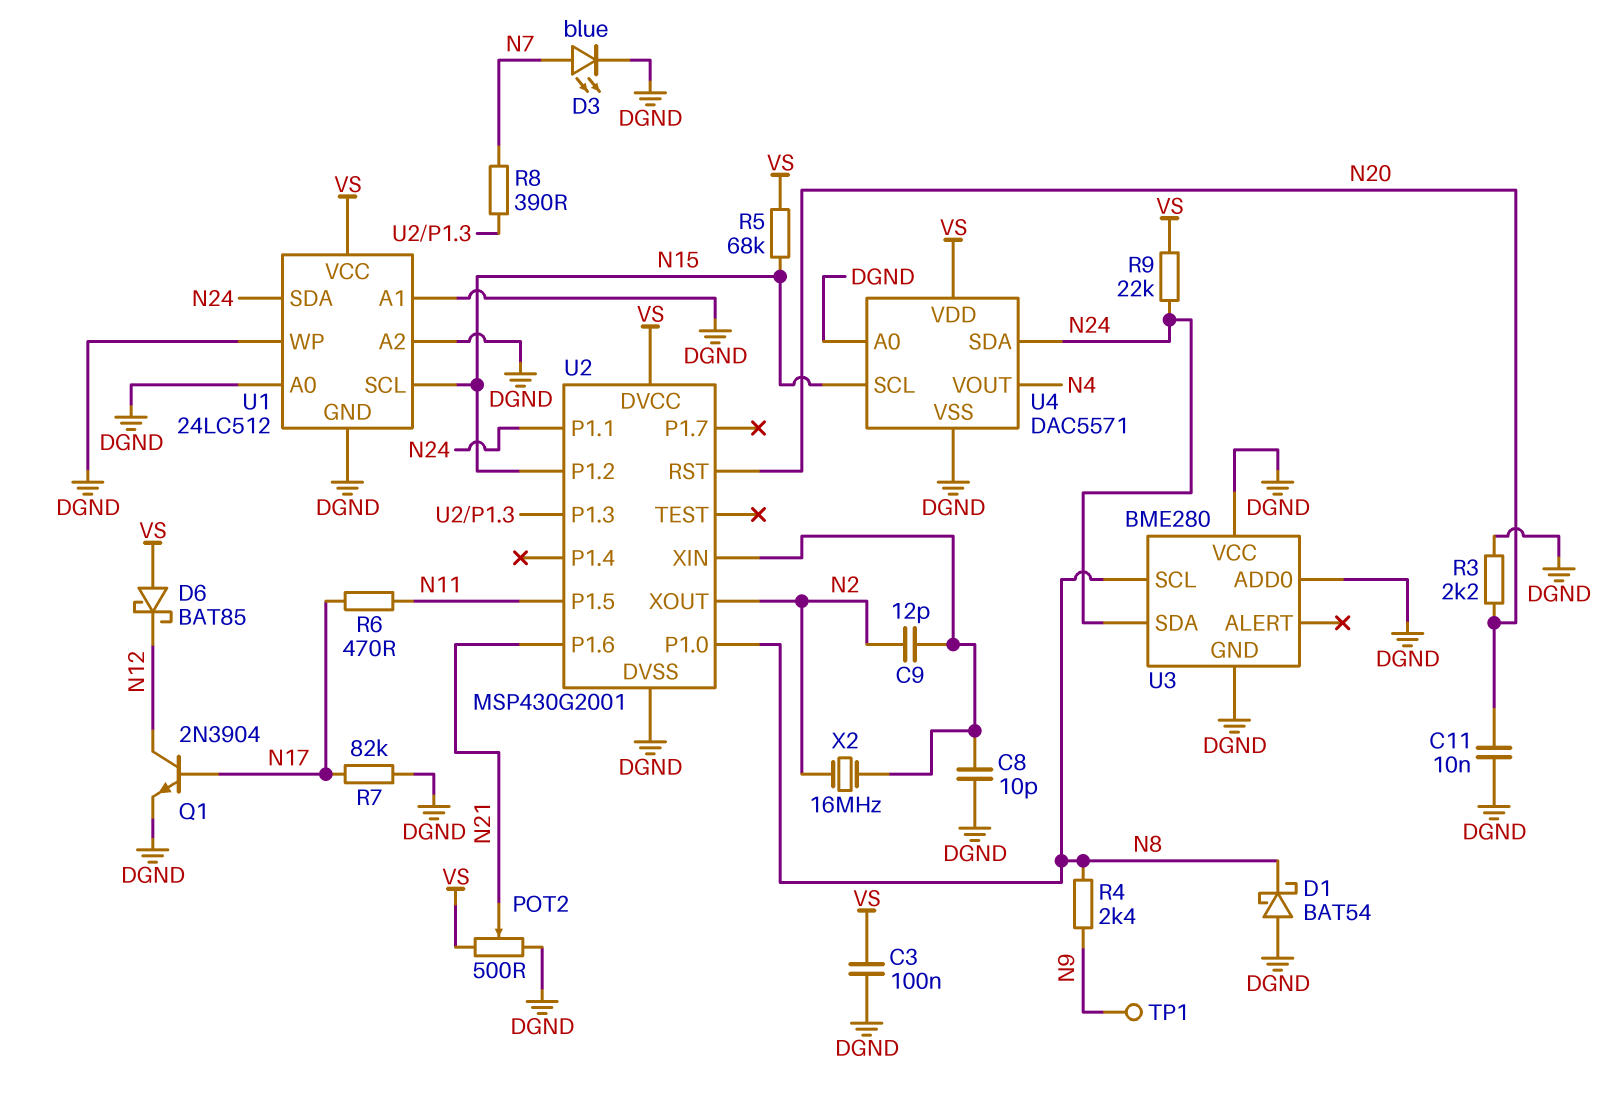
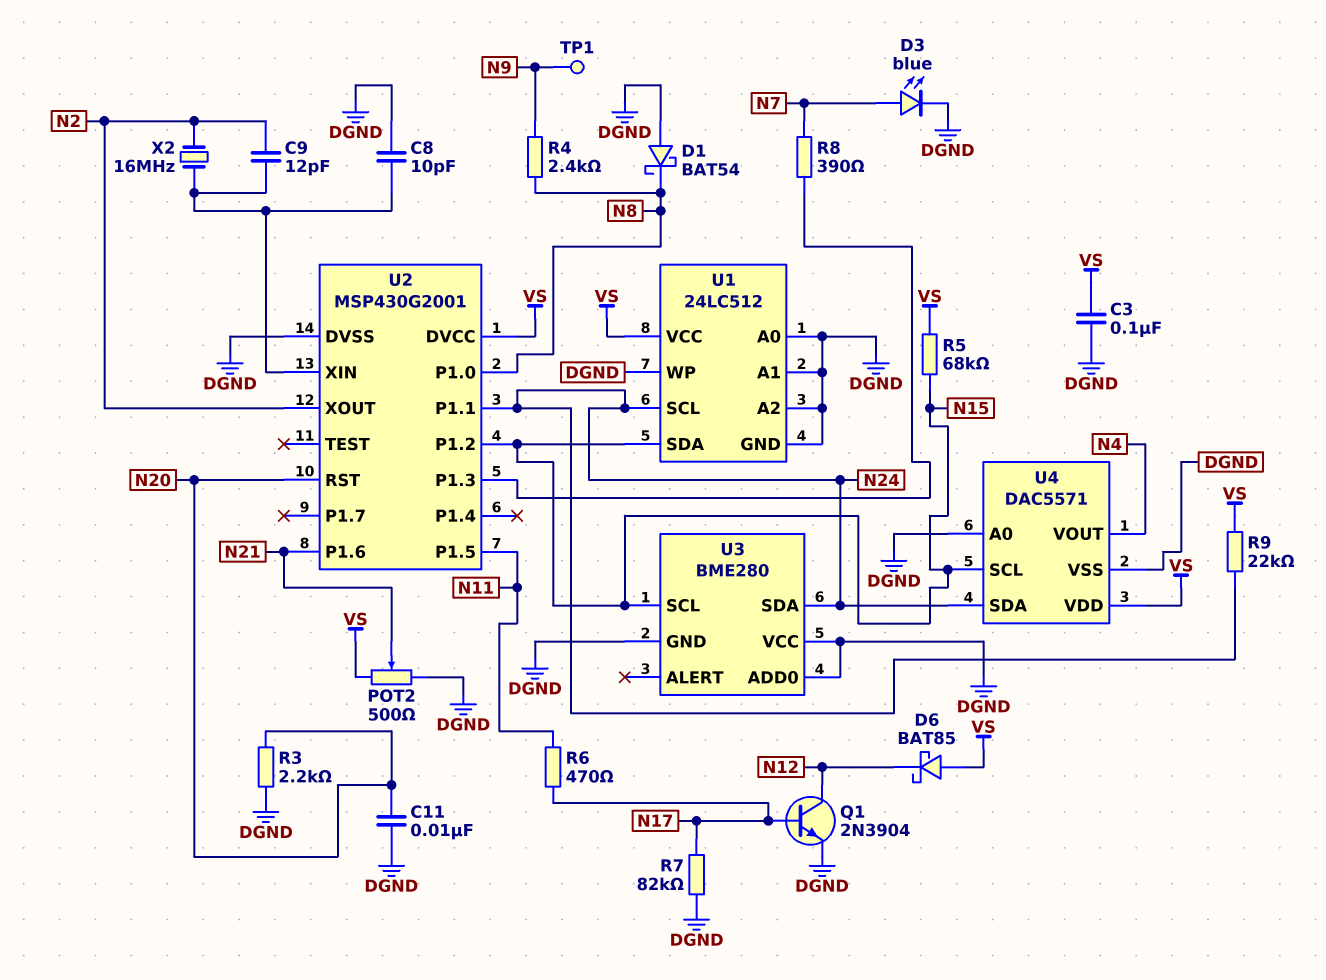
U1 pin SCL: N15 -> N24
U1 pin SDA: N24 -> N15
U3 pin SCL: N8 -> N15

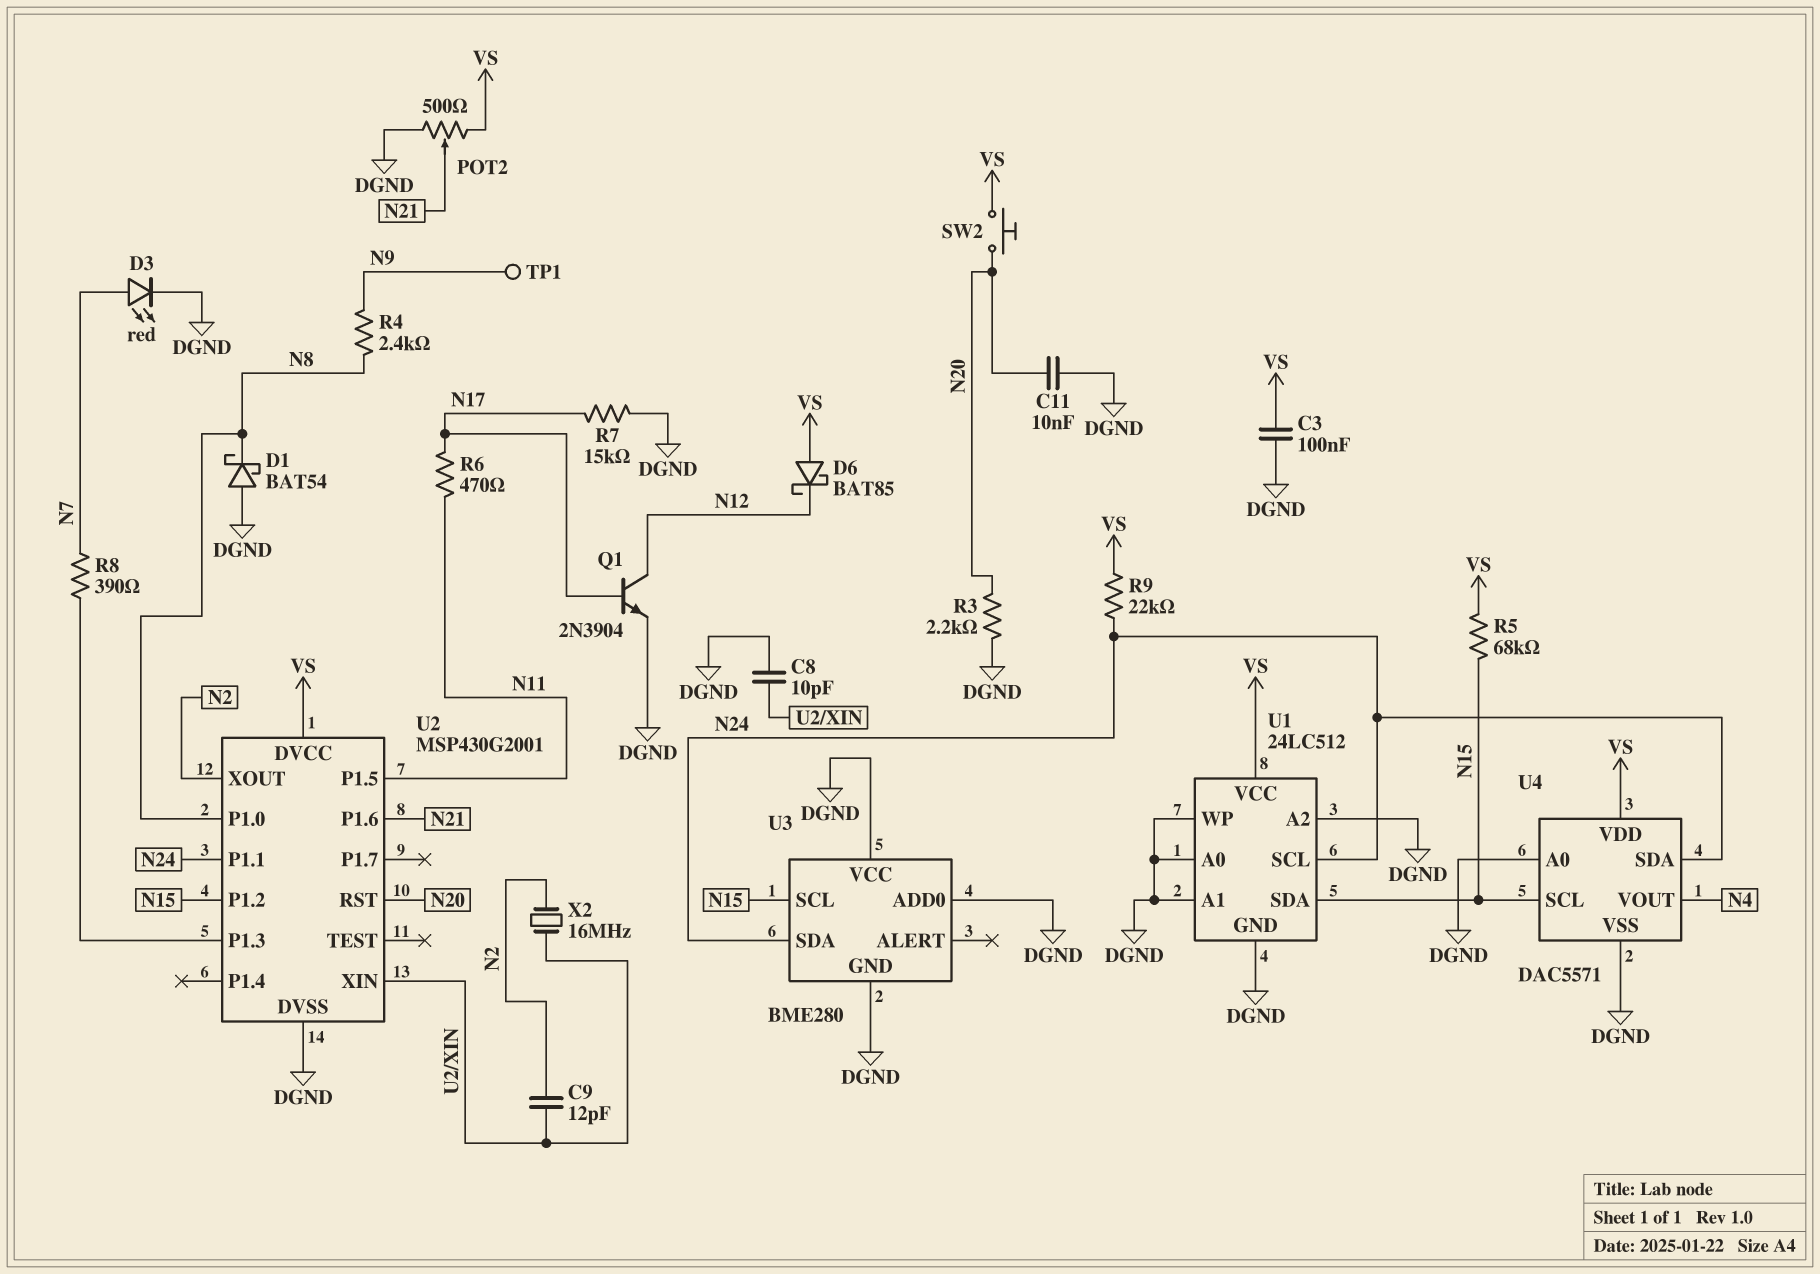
D3: LED blue (A N7, K DGND) -> LED red (A N7, K DGND)
R7: 82k (DGND, N17) -> 15k (DGND, N17)
SW2: none -> button (N20, VS)

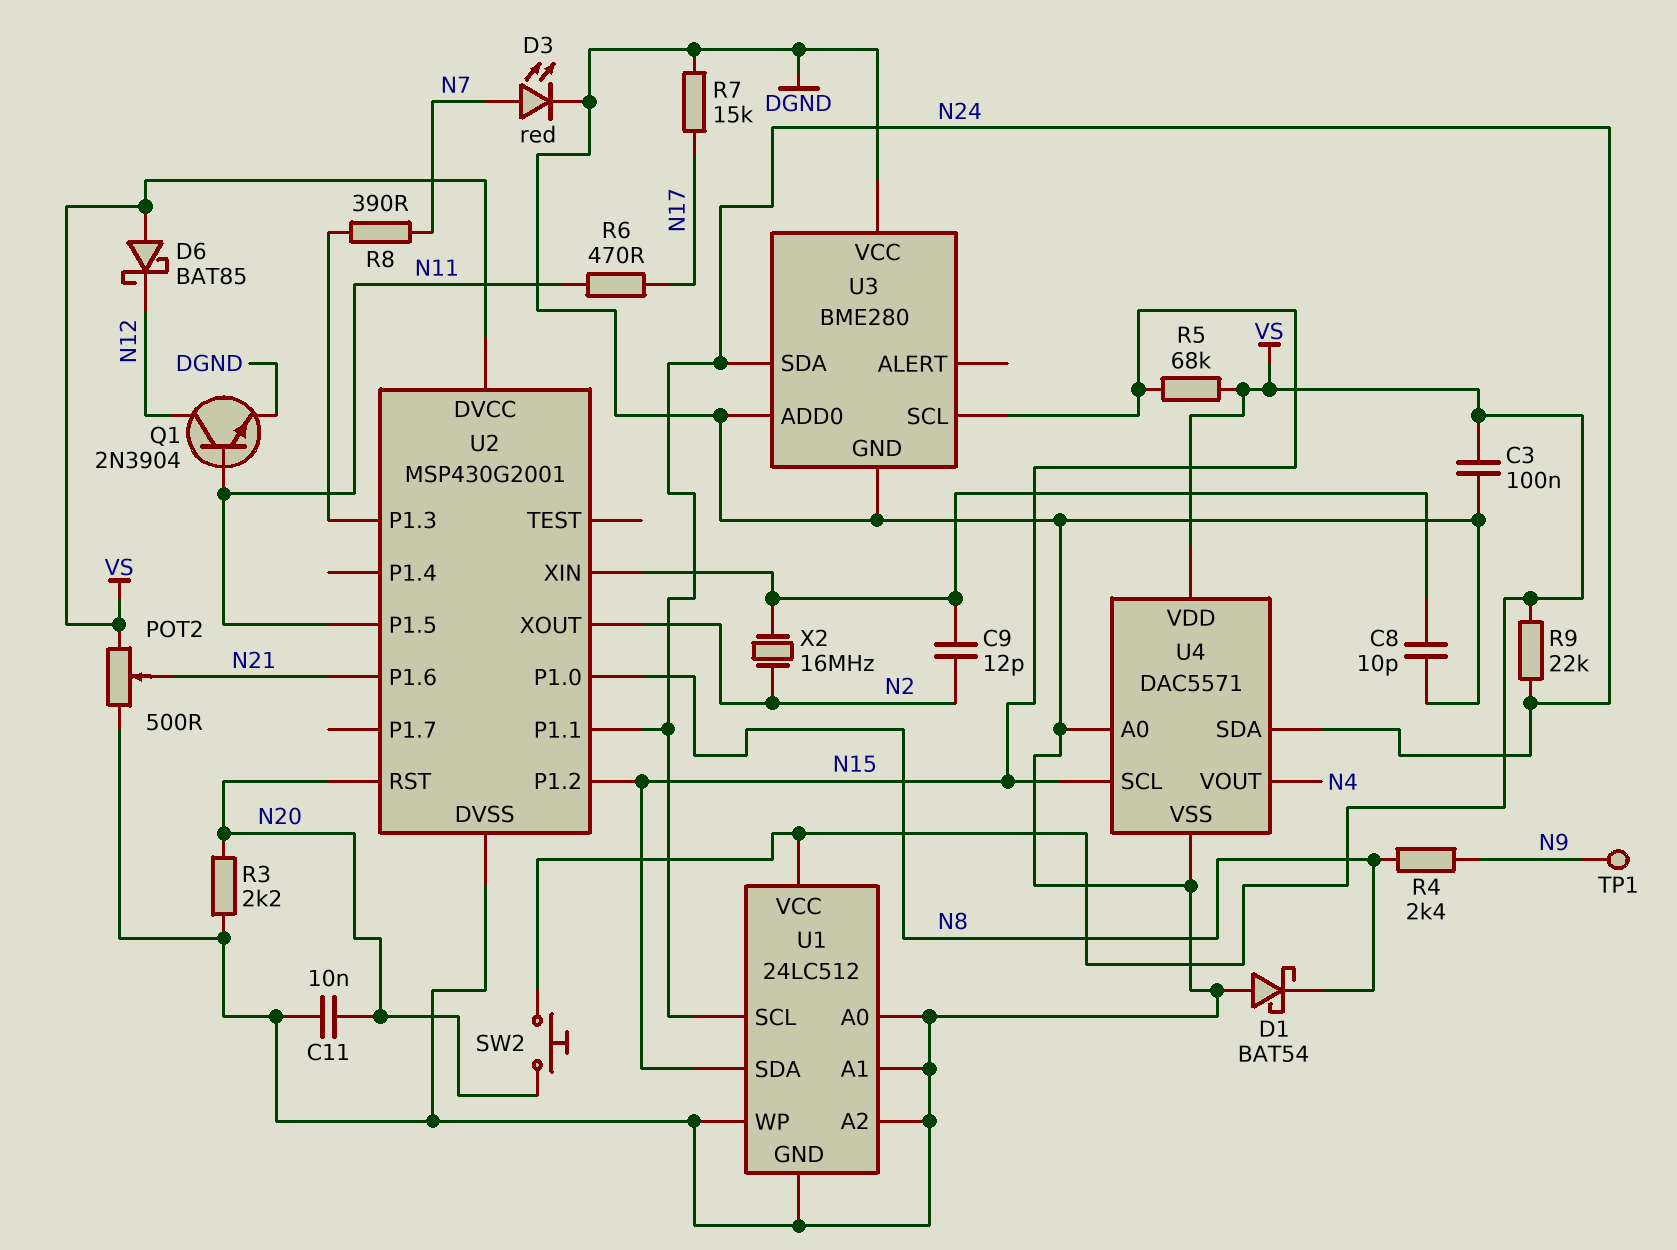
Q1: NPN 2N3904 (B N17, C N12, E DGND) -> NPN 2N3904 (B N11, C N12, E DGND)

